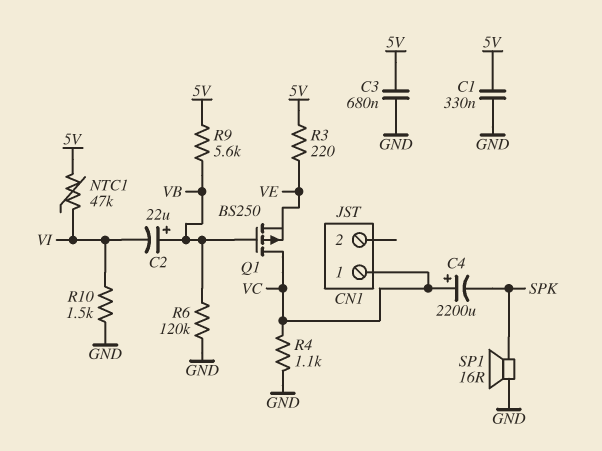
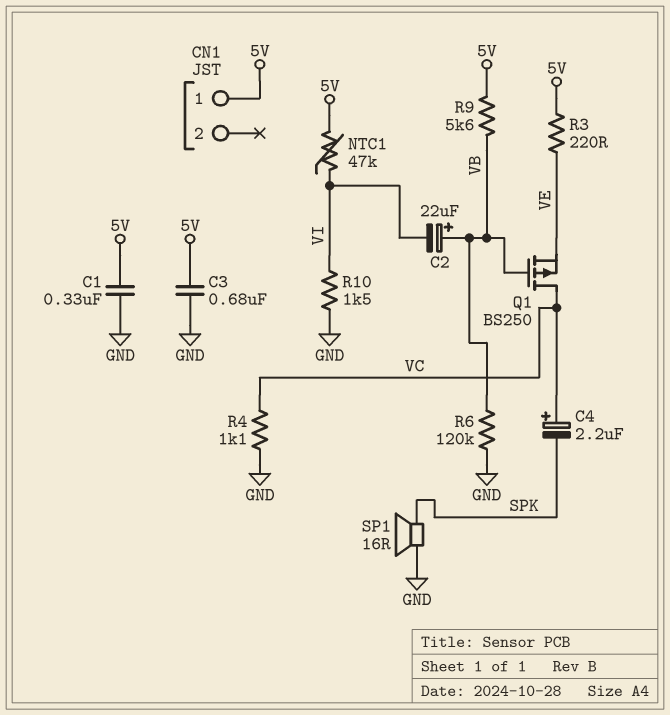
C4: 2200uF (plus VC, minus SPK) -> 2.2uF (plus VC, minus SPK)
CN1 pin 1: VC -> 5V

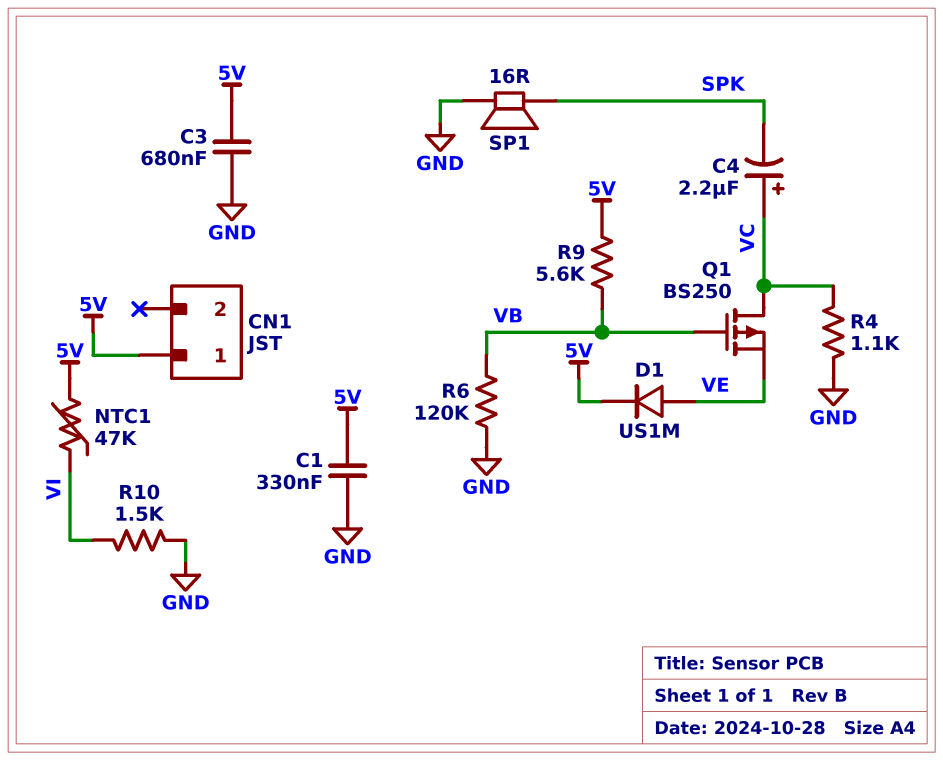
C2: 22uF (plus VB, minus VI) -> none
D1: none -> diode US1M (A VE, K 5V)
R3: 220 (5V, VE) -> none

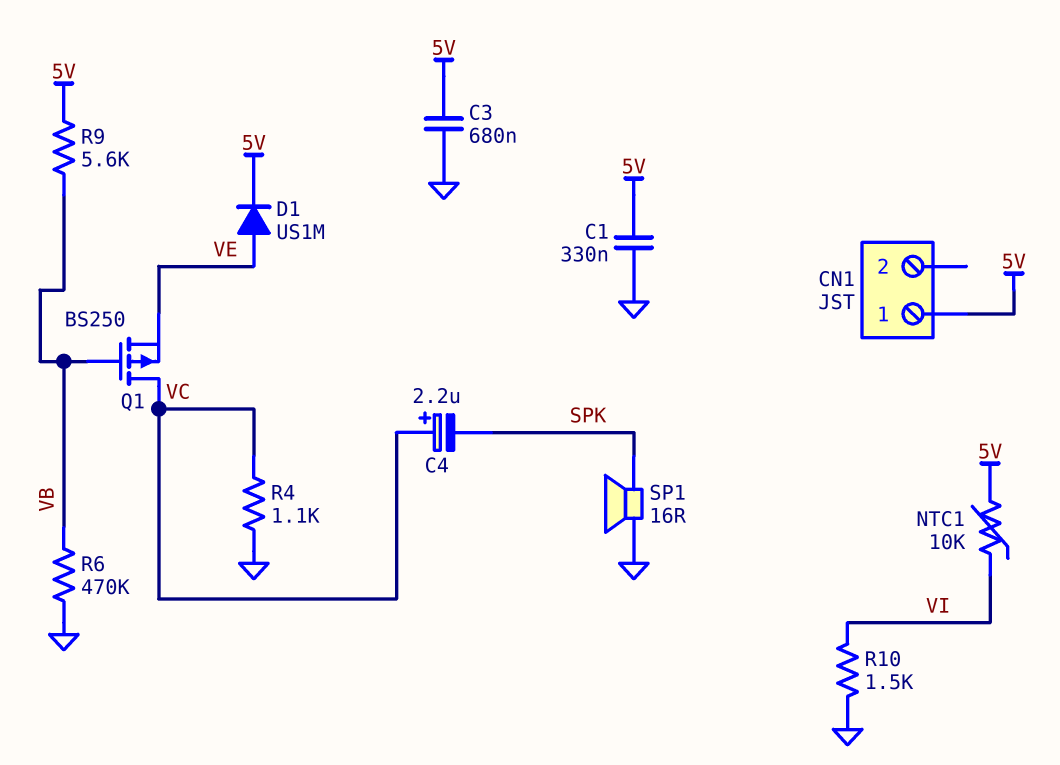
NTC1: 47k (5V, VI) -> 10k (5V, VI)
R6: 120k (GND, VB) -> 470k (GND, VB)

